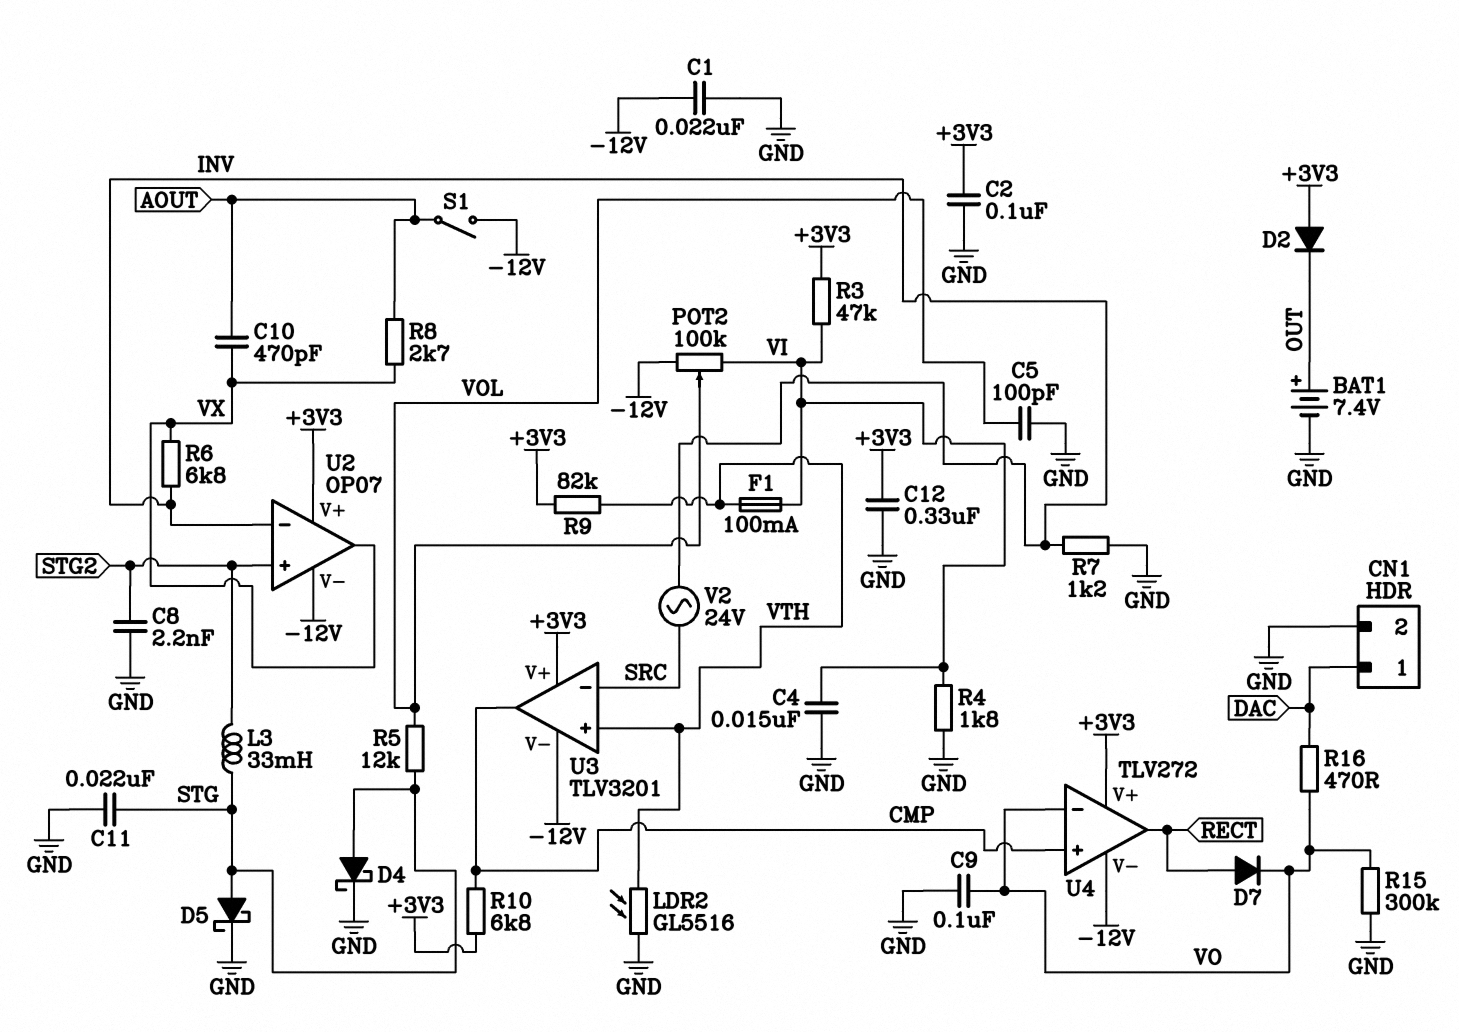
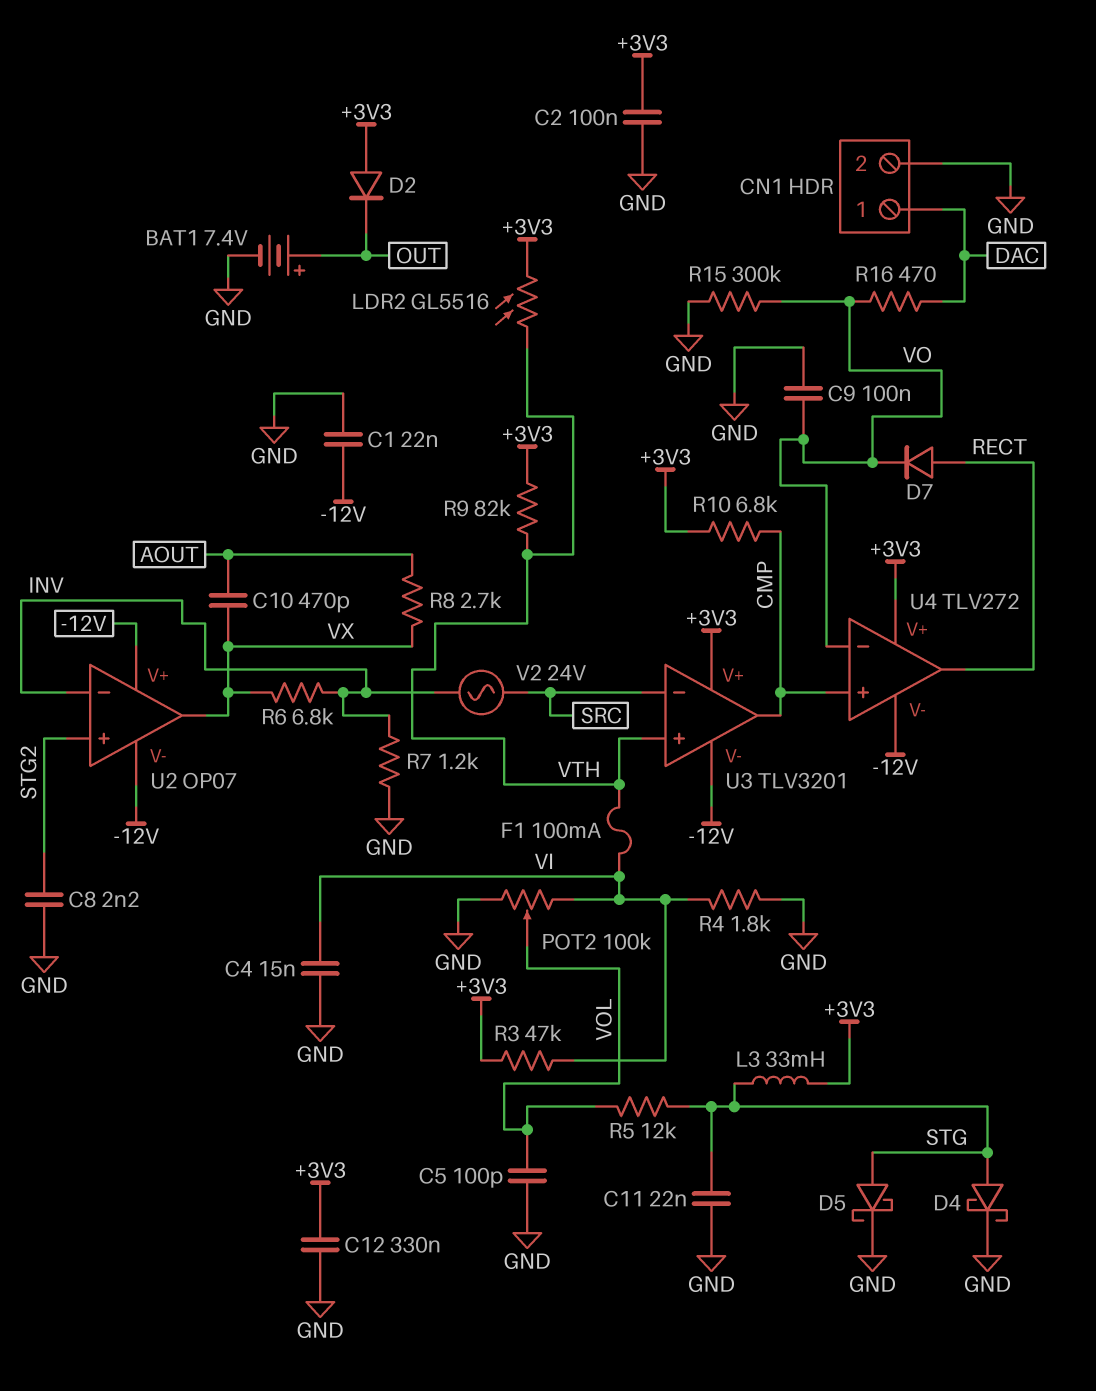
L3: 33mH (STG, STG2) -> 33mH (+3V3, STG)
LDR2: GL5516 (GND, VTH) -> GL5516 (+3V3, VTH)
POT2: 100k (-12V, VI, wiper VOL) -> 100k (GND, VI, wiper VOL)
S1: switch (-12V, AOUT) -> none
U2 pin V+: +3V3 -> -12V

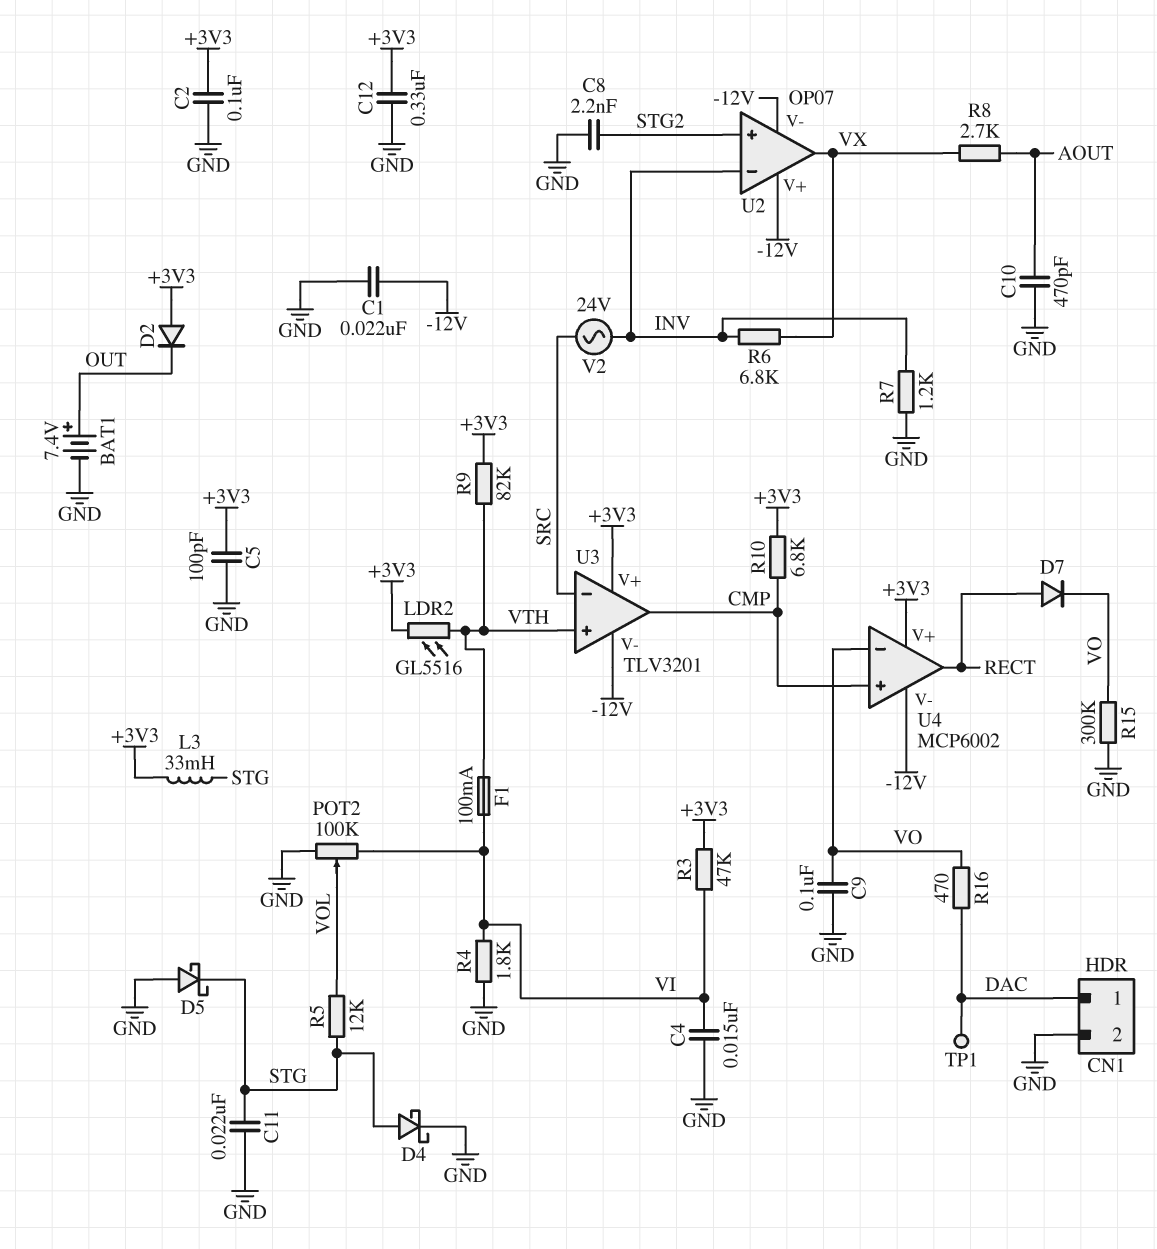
C5: 100pF (GND, VOL) -> 100pF (+3V3, GND)
C10: 470pF (AOUT, VX) -> 470pF (AOUT, GND)
D5: schottky (A STG, K GND) -> schottky (A GND, K STG)
TP1: none -> test point (DAC)
U4: TLV272 -> MCP6002

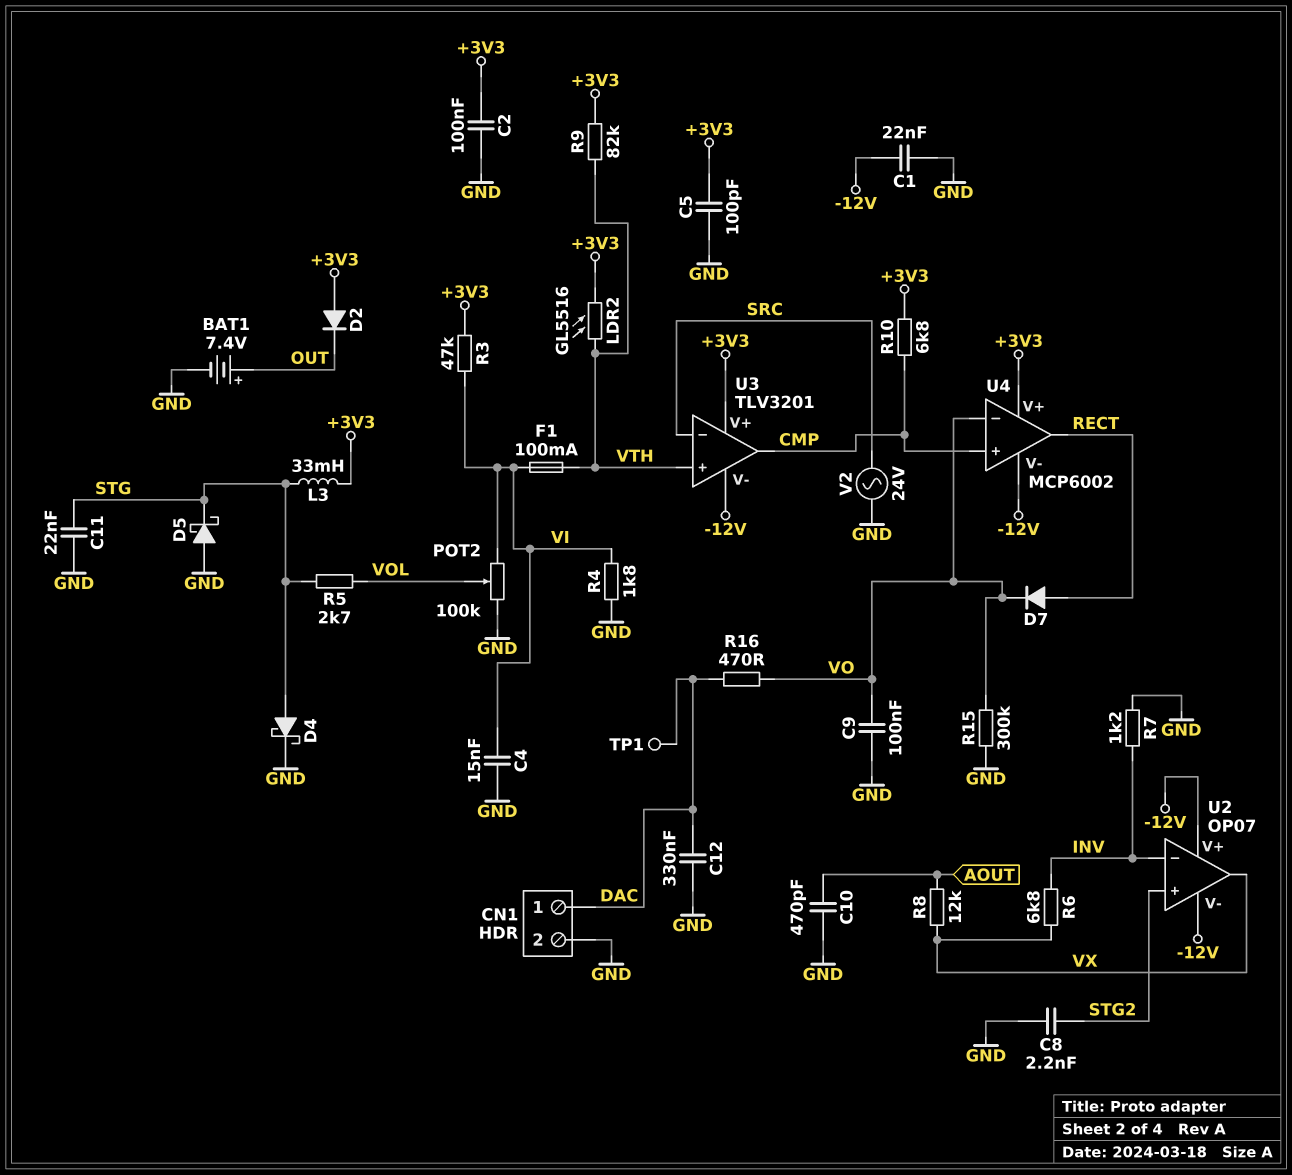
C12: 330nF (+3V3, GND) -> 330nF (DAC, GND)
R5: 12k (STG, VOL) -> 2.7k (STG, VOL)
R8: 2.7k (AOUT, VX) -> 12k (AOUT, VX)
V2: AC 24V (INV, SRC) -> AC 24V (GND, SRC)

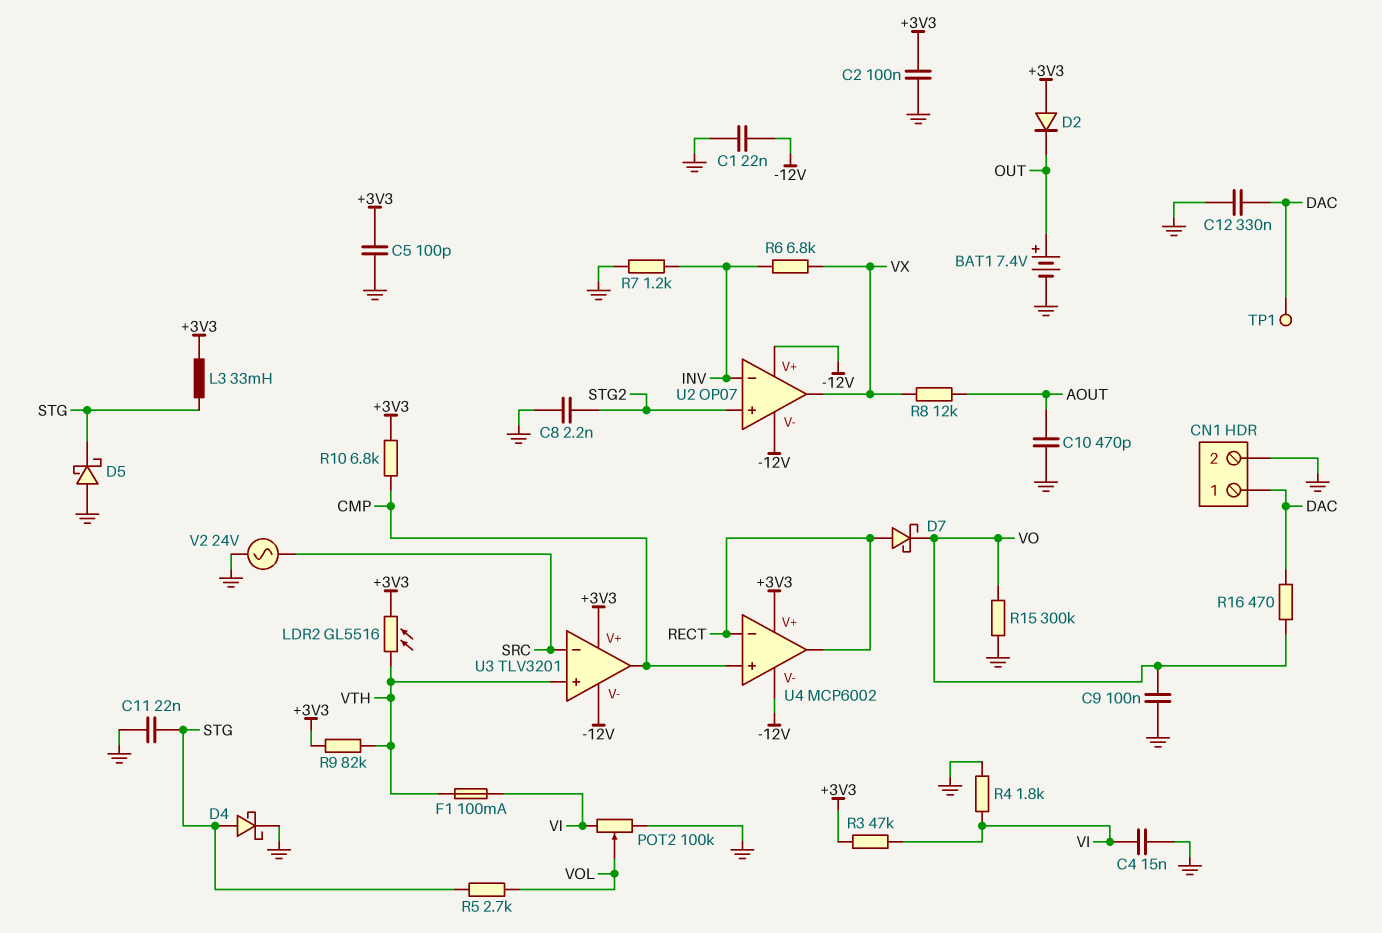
D7: diode (A RECT, K VO) -> schottky (A RECT, K VO)
U4 pin in-: VO -> RECT

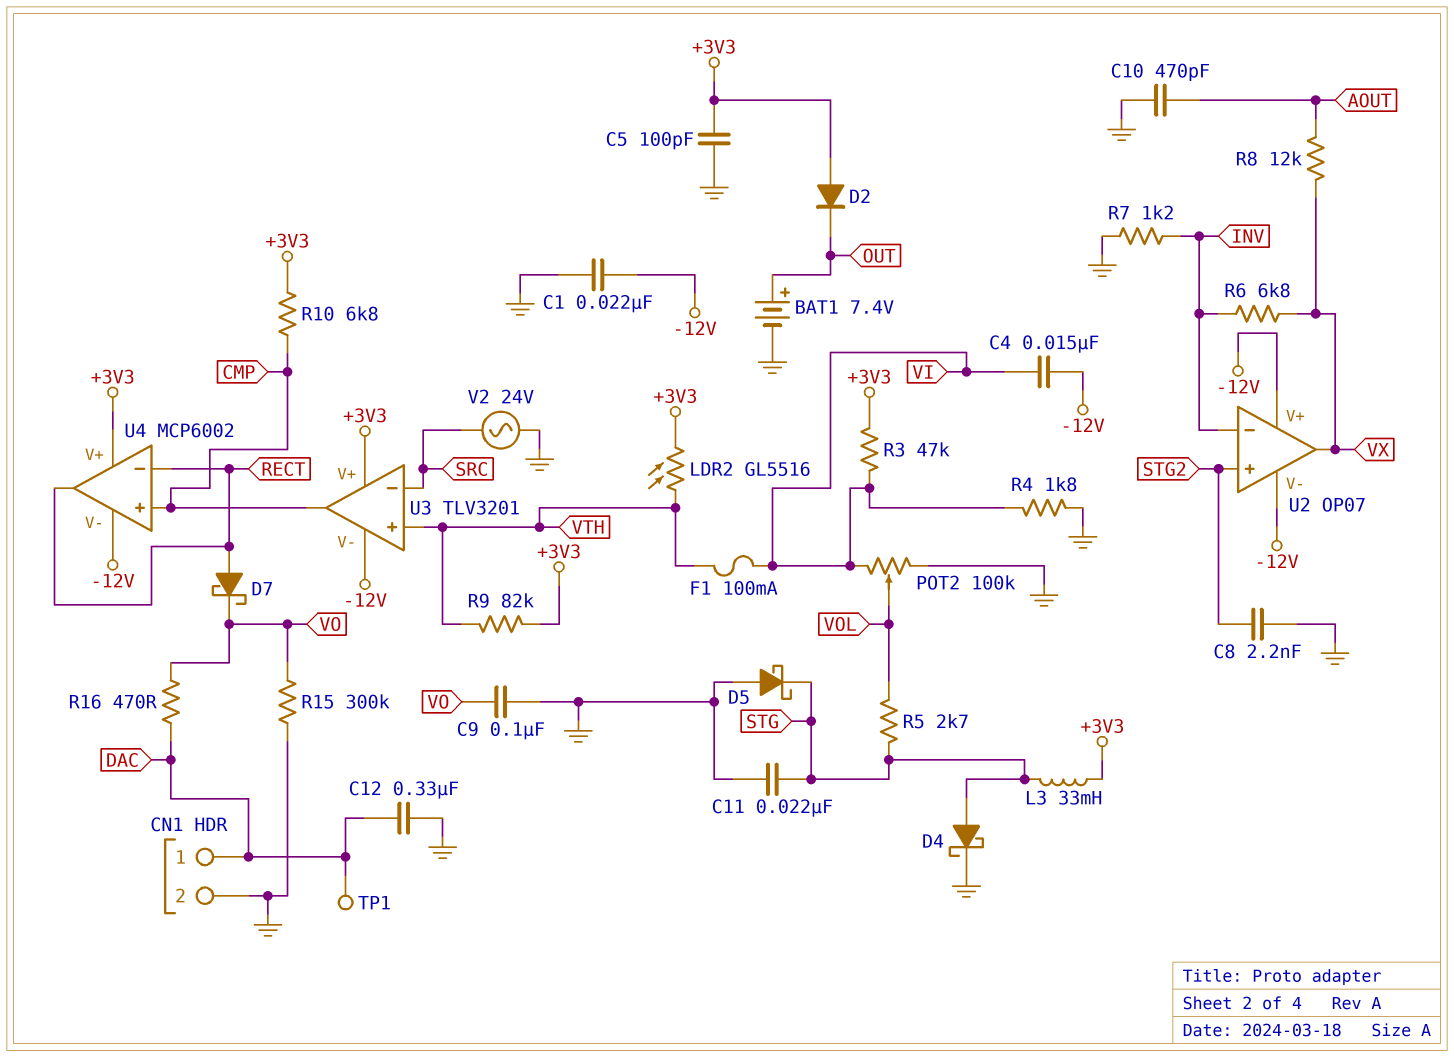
C2: 100nF (+3V3, GND) -> none
C4: 15nF (GND, VI) -> 15nF (-12V, VI)

